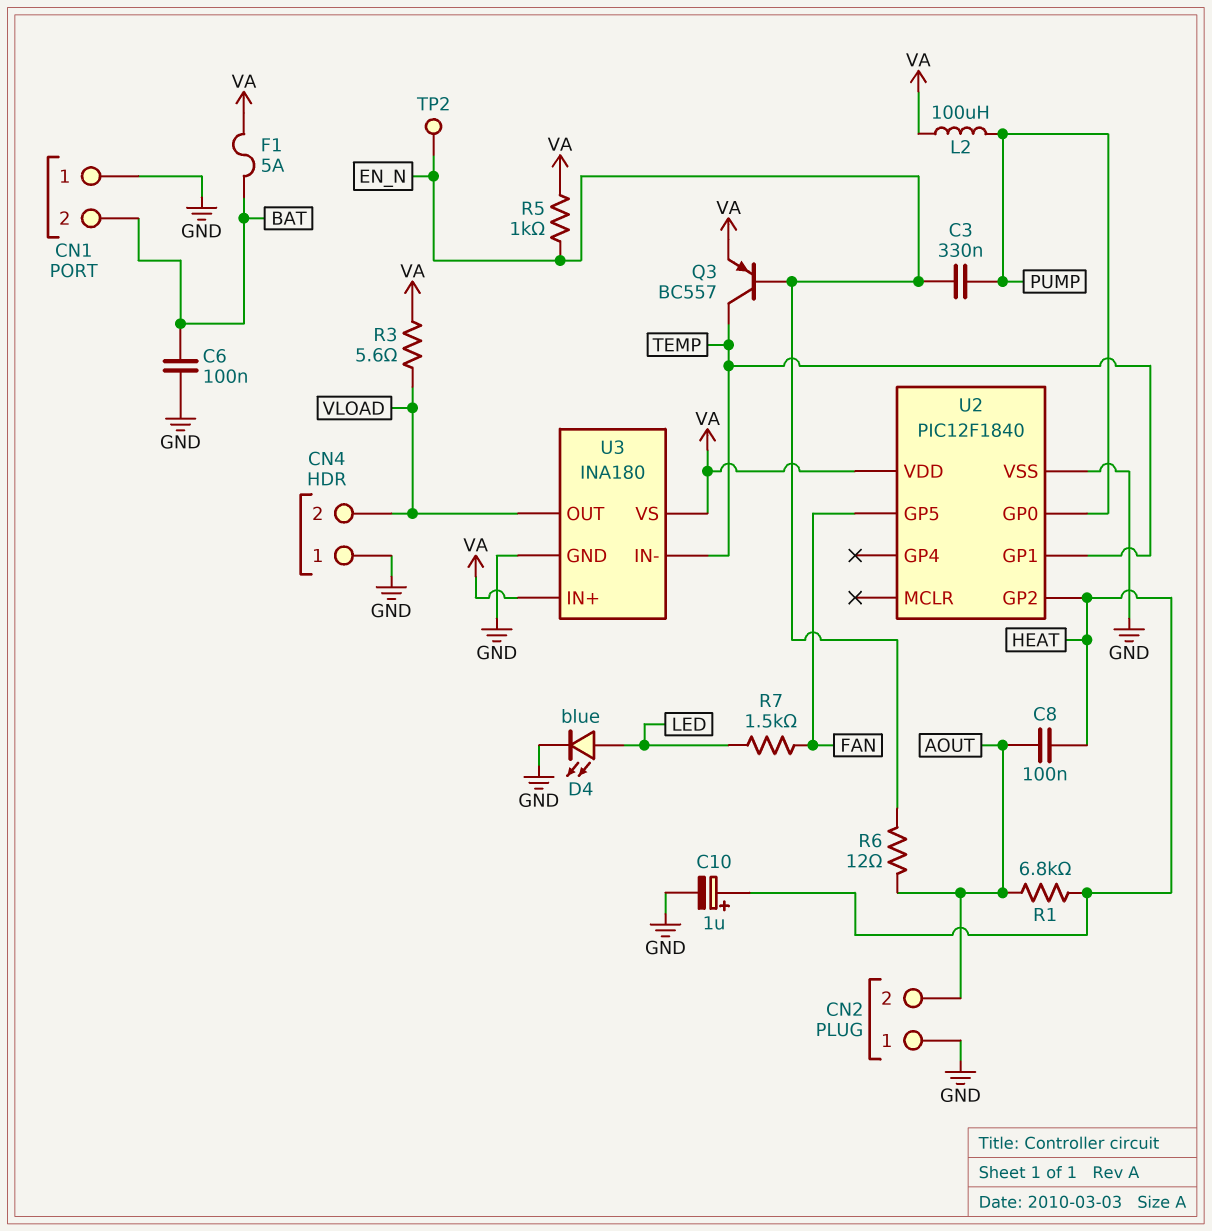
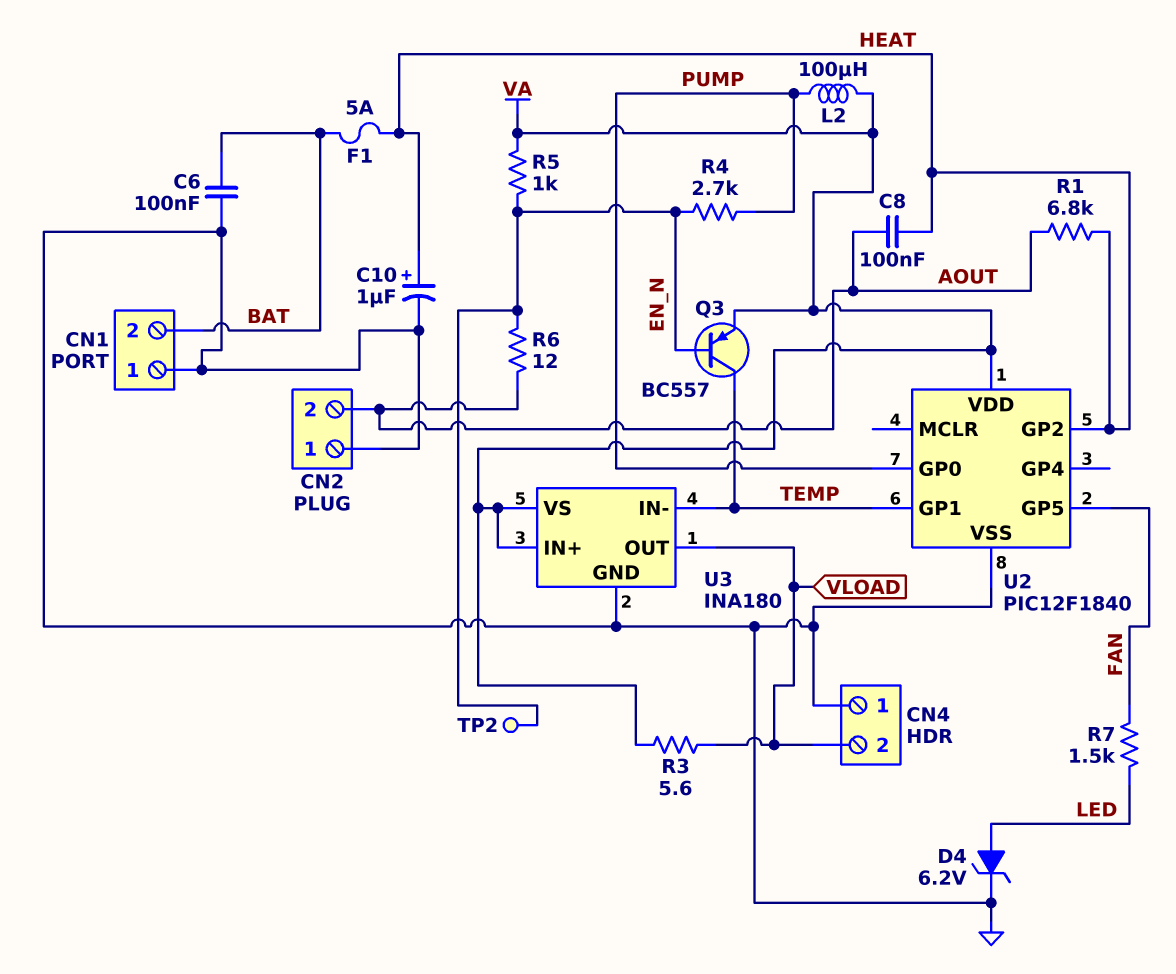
C3: 330nF (EN_N, PUMP) -> none
D4: LED blue (A LED, K GND) -> zener 6.2V (A LED, K GND)
F1: 5A (BAT, VA) -> 5A (BAT, HEAT)
R4: none -> 2.7k (EN_N, PUMP)

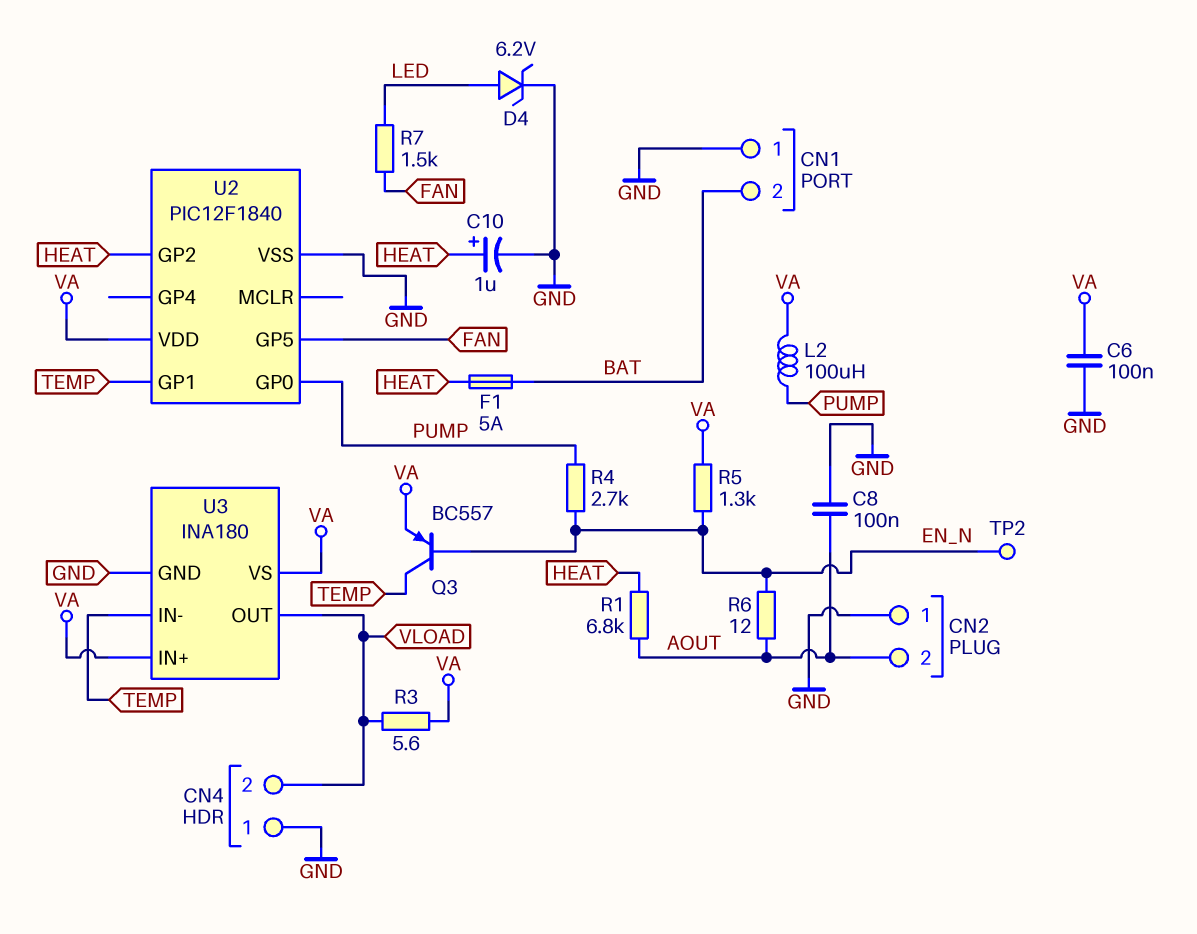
C6: 100nF (BAT, GND) -> 100nF (GND, VA)
C8: 100nF (AOUT, HEAT) -> 100nF (AOUT, GND)
R5: 1k (EN_N, VA) -> 1.3k (EN_N, VA)

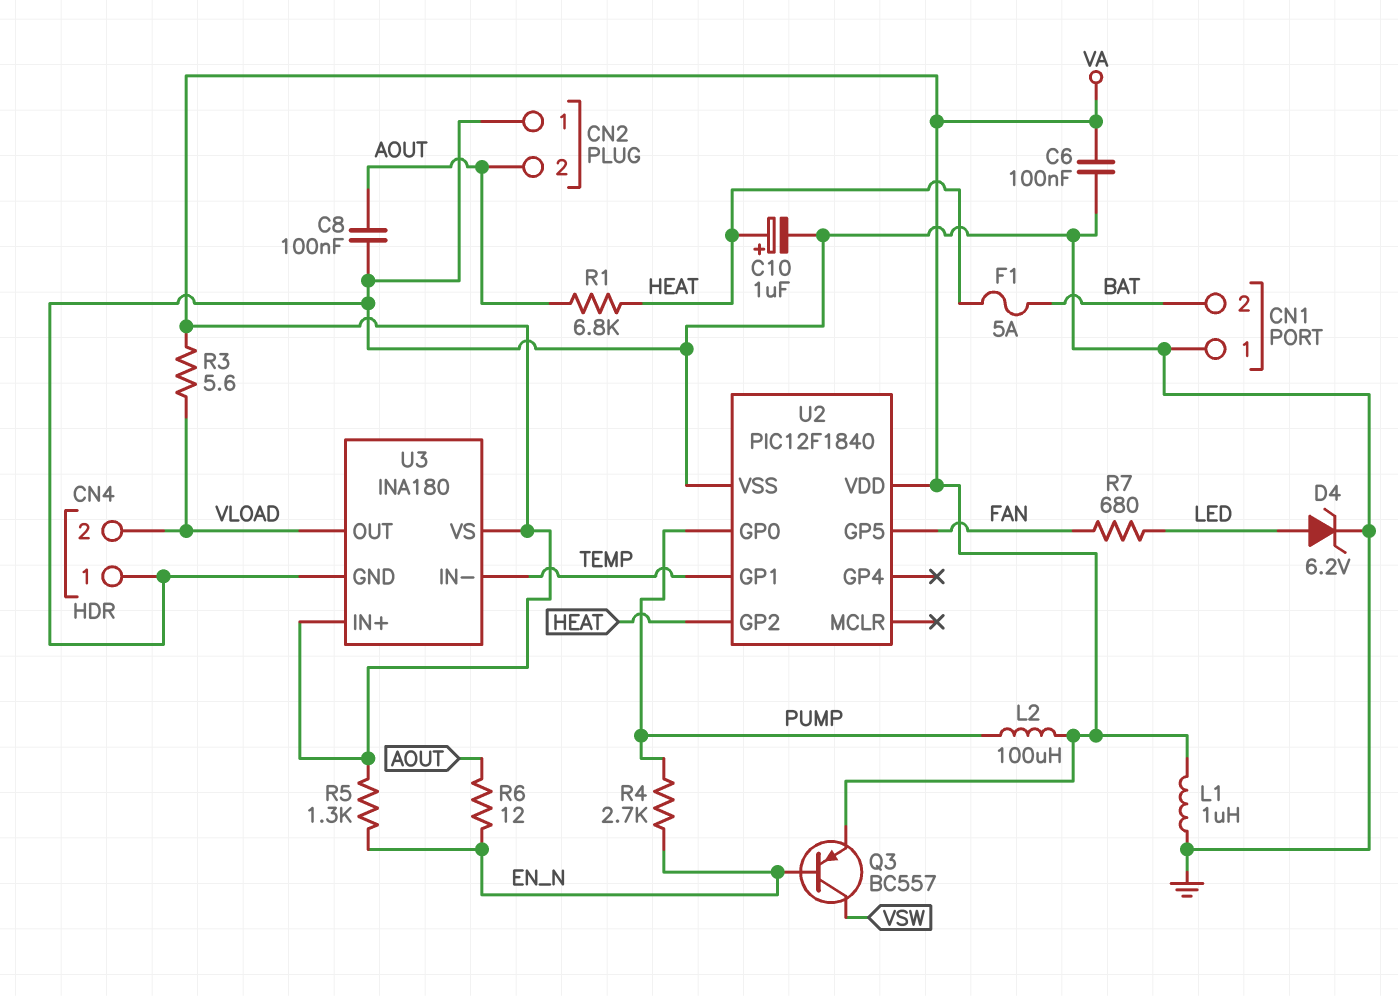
L1: none -> 1uH (GND, VA)
Q3: PNP BC557 (B EN_N, C TEMP, E VA) -> PNP BC557 (B EN_N, C VSW, E VA)
R7: 1.5k (FAN, LED) -> 680 (FAN, LED)
TP2: test point (EN_N) -> none

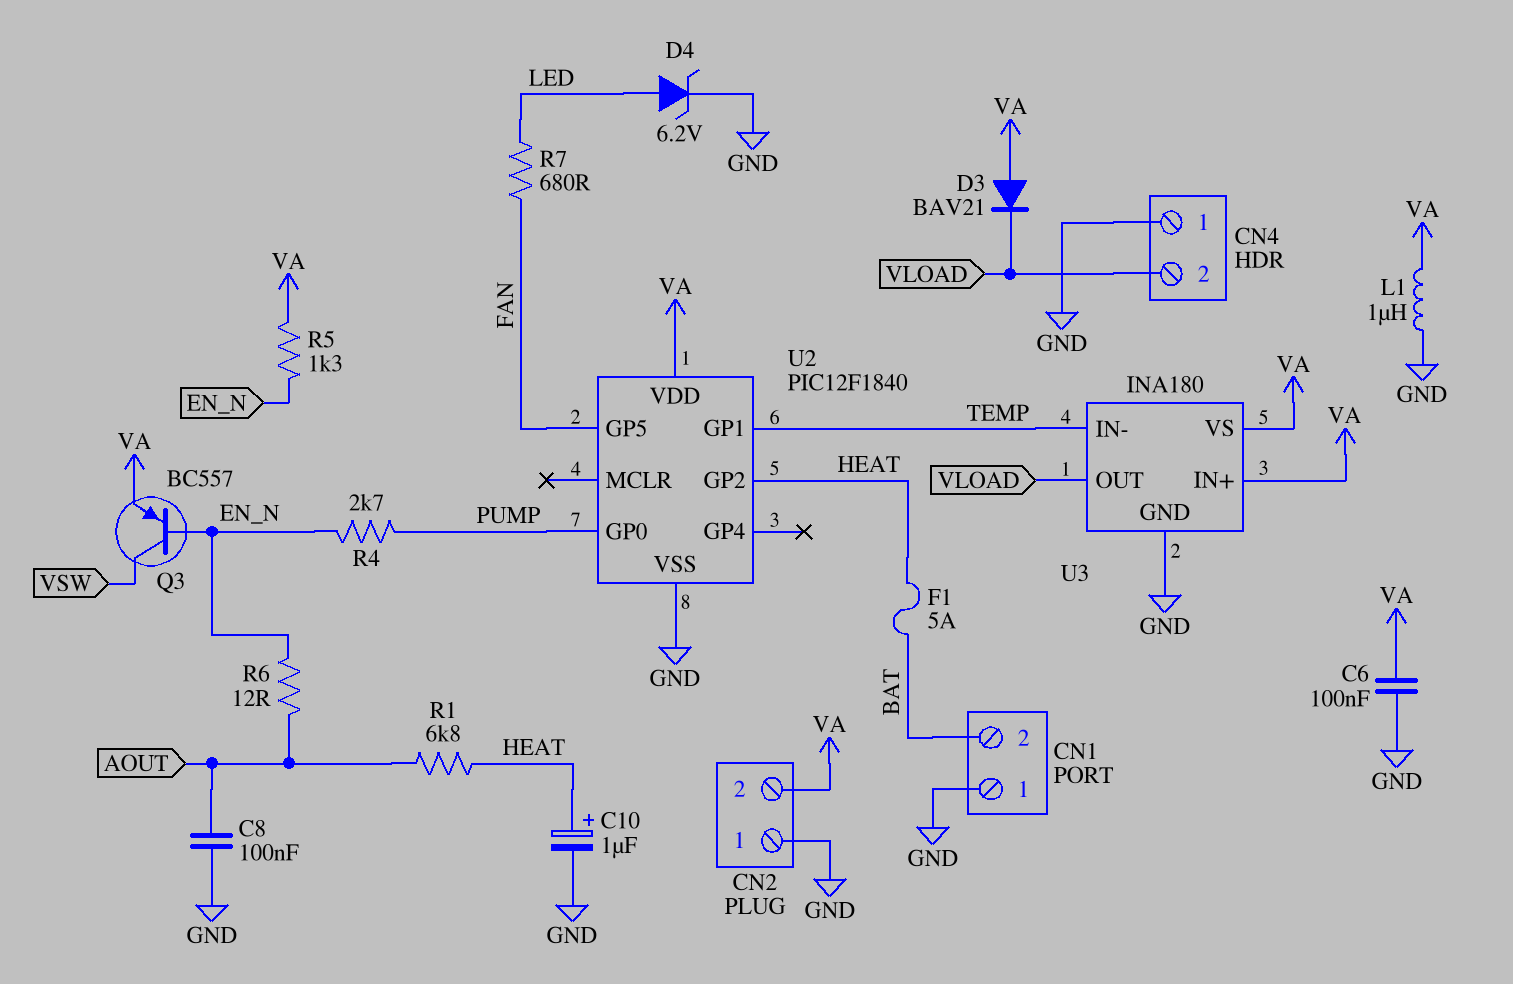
CN2 pin 2: AOUT -> VA
D3: none -> diode BAV21 (A VA, K VLOAD)
L2: 100uH (PUMP, VA) -> none
R3: 5.6 (VA, VLOAD) -> none

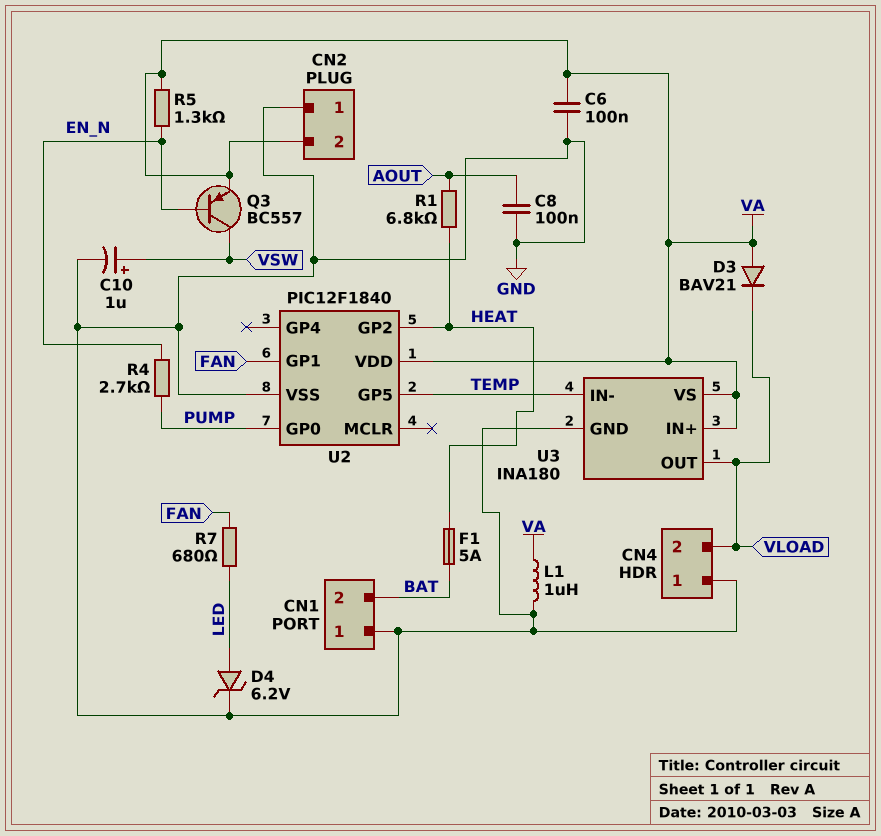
C10: 1uF (plus HEAT, minus GND) -> 1uF (plus VSW, minus GND)
R6: 12 (AOUT, EN_N) -> none
U2 pin GP1: TEMP -> FAN
U2 pin GP5: FAN -> TEMP

